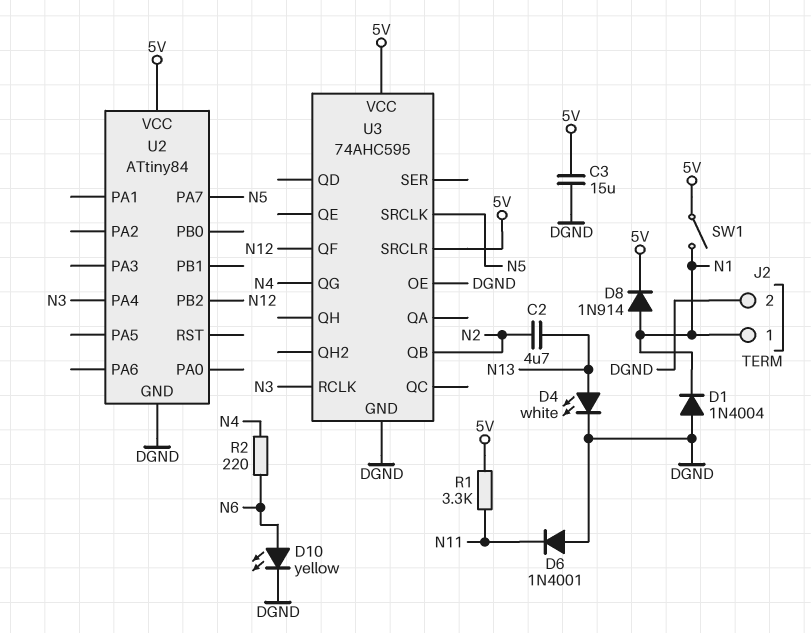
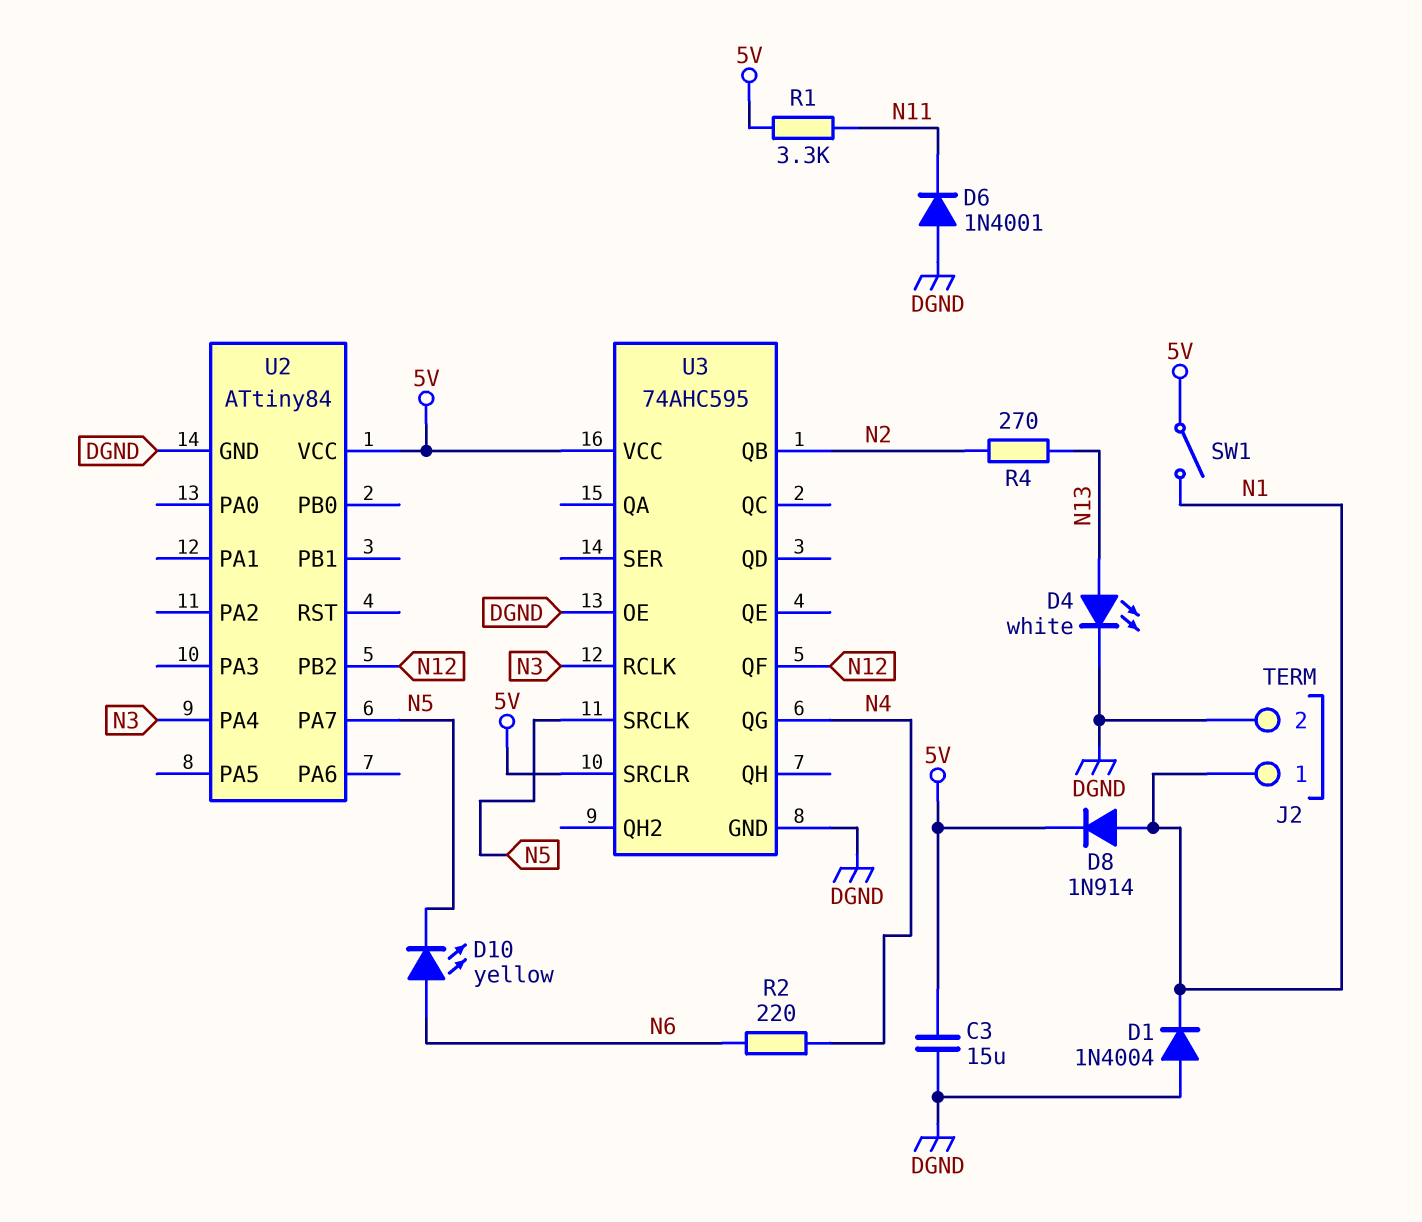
C2: 4.7uF (N2, N13) -> none
D10: LED yellow (A N6, K DGND) -> LED yellow (A N6, K N5)
R4: none -> 270 (N2, N13)

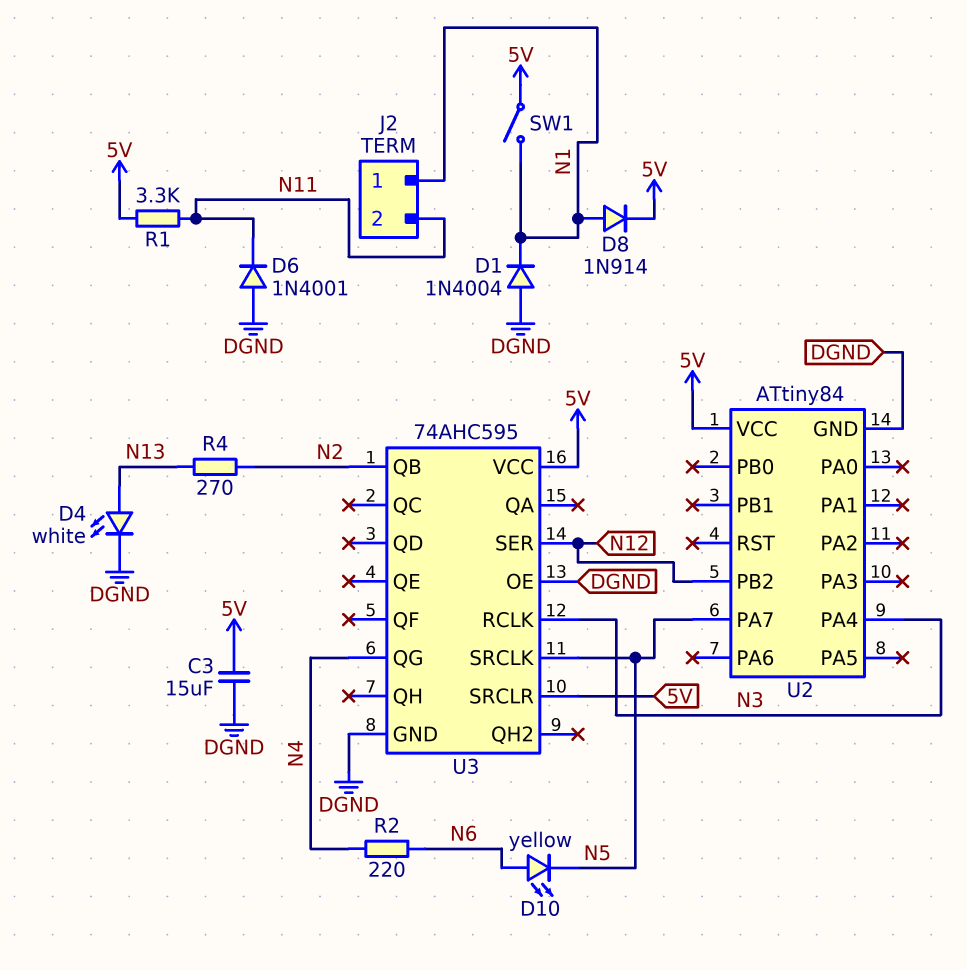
J2 pin 2: DGND -> N11
U3 pin QF: N12 -> none
U3 pin SER: none -> N12

